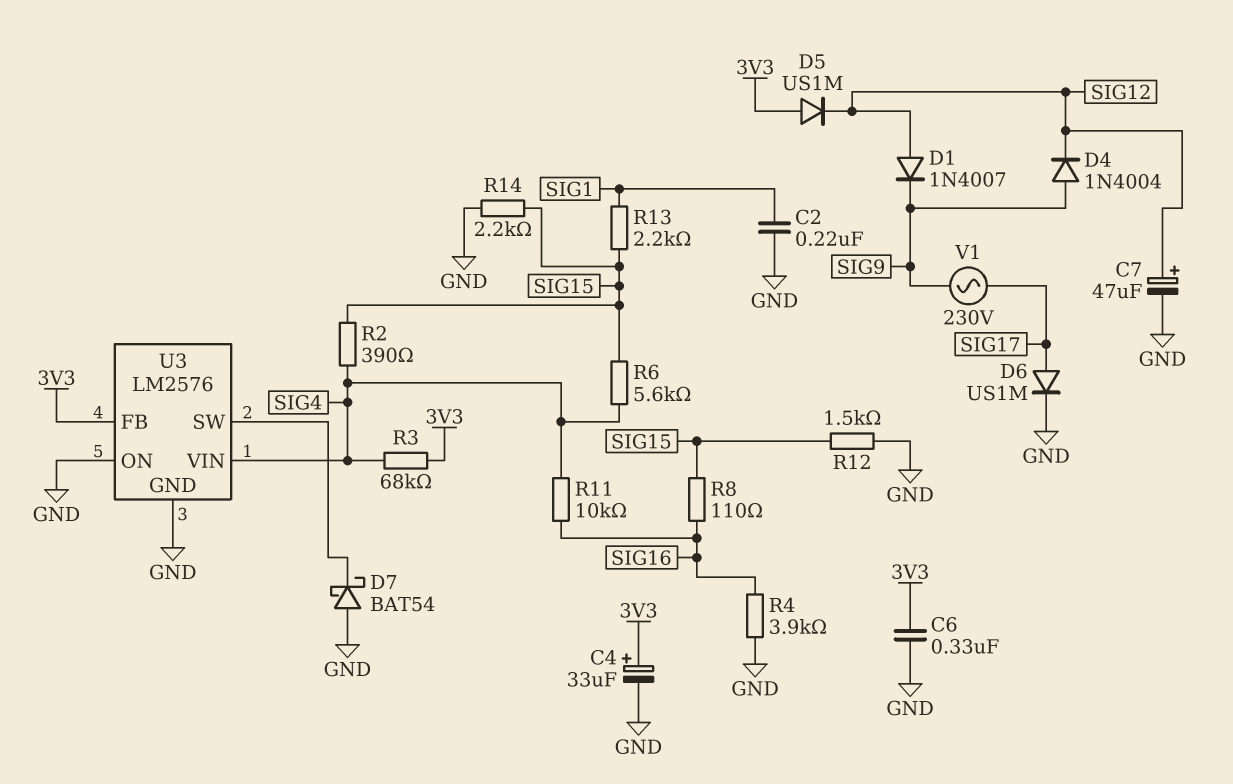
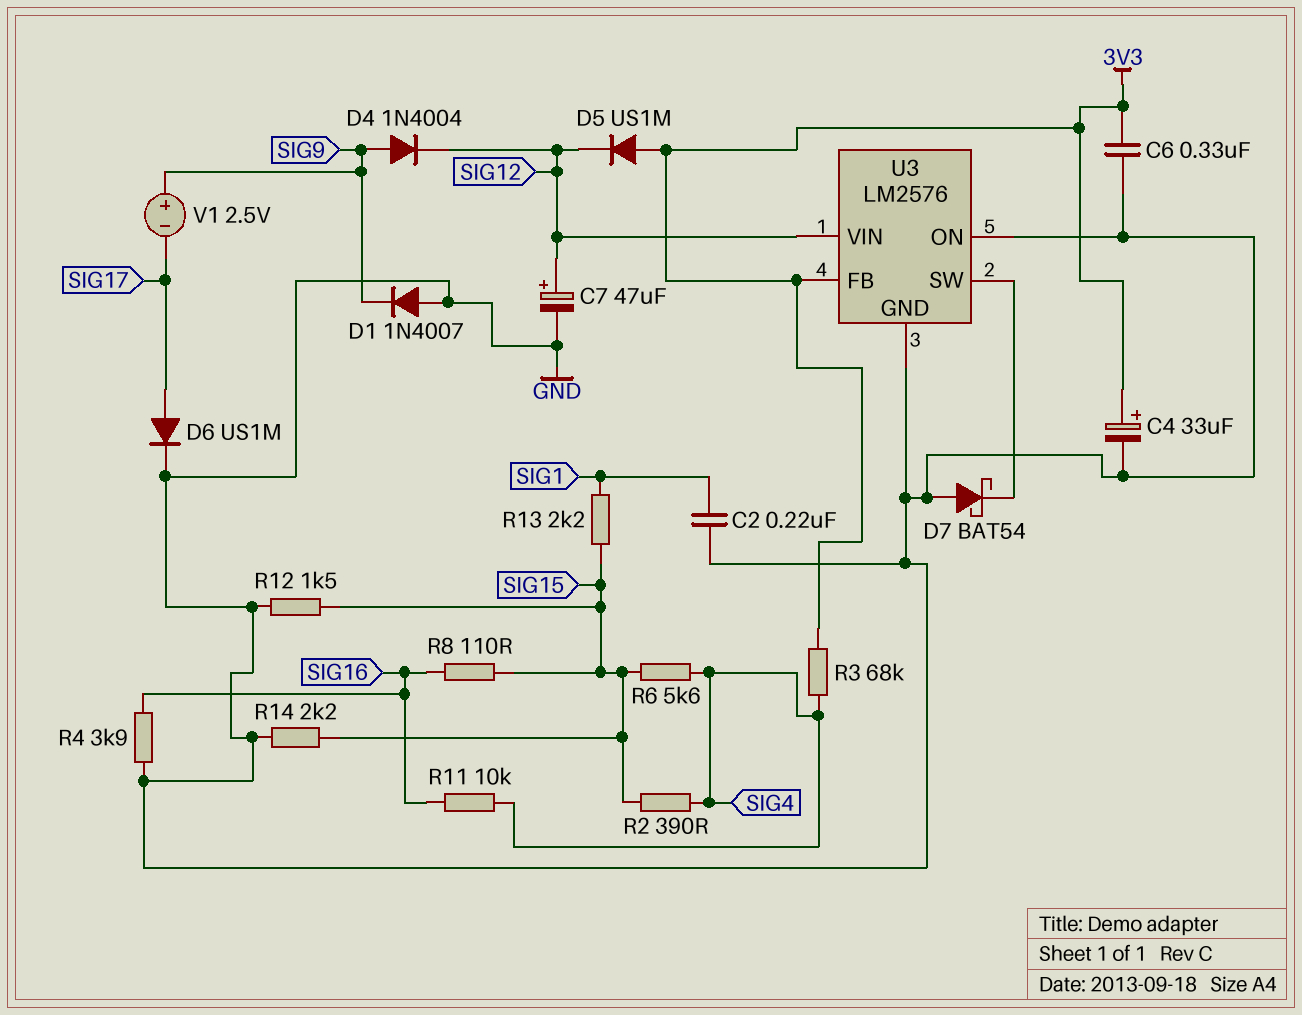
D1: diode 1N4007 (A SIG12, K SIG9) -> diode 1N4007 (A GND, K SIG9)
U3 pin VIN: SIG4 -> SIG12
V1: AC 230V (SIG9, SIG17) -> 2.5V (plus SIG9, minus SIG17)

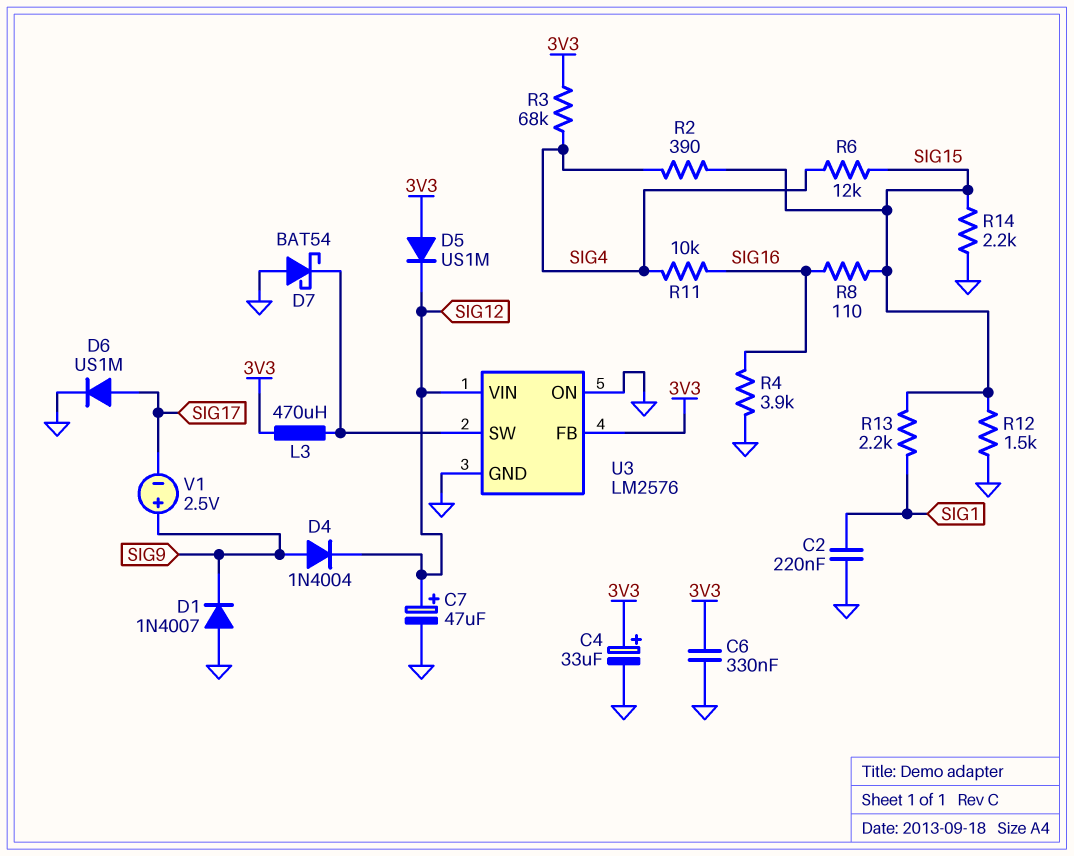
L3: none -> 470uH (3V3, U3/SW)
R6: 5.6k (SIG4, SIG15) -> 12k (SIG4, SIG15)

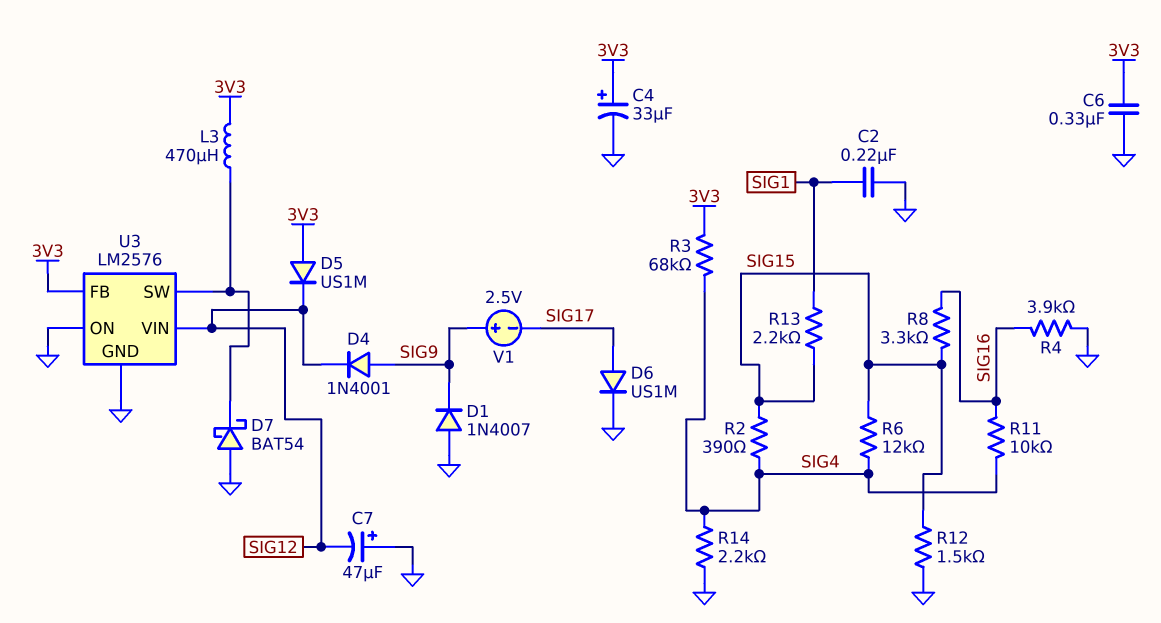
C7: 47uF (plus SIG12, minus GND) -> 47uF (plus GND, minus SIG12)
D4: diode 1N4004 (A SIG9, K SIG12) -> diode 1N4001 (A SIG9, K SIG12)
R8: 110 (SIG15, SIG16) -> 3.3k (SIG15, SIG16)
R14: 2.2k (GND, SIG15) -> 2.2k (GND, SIG4)

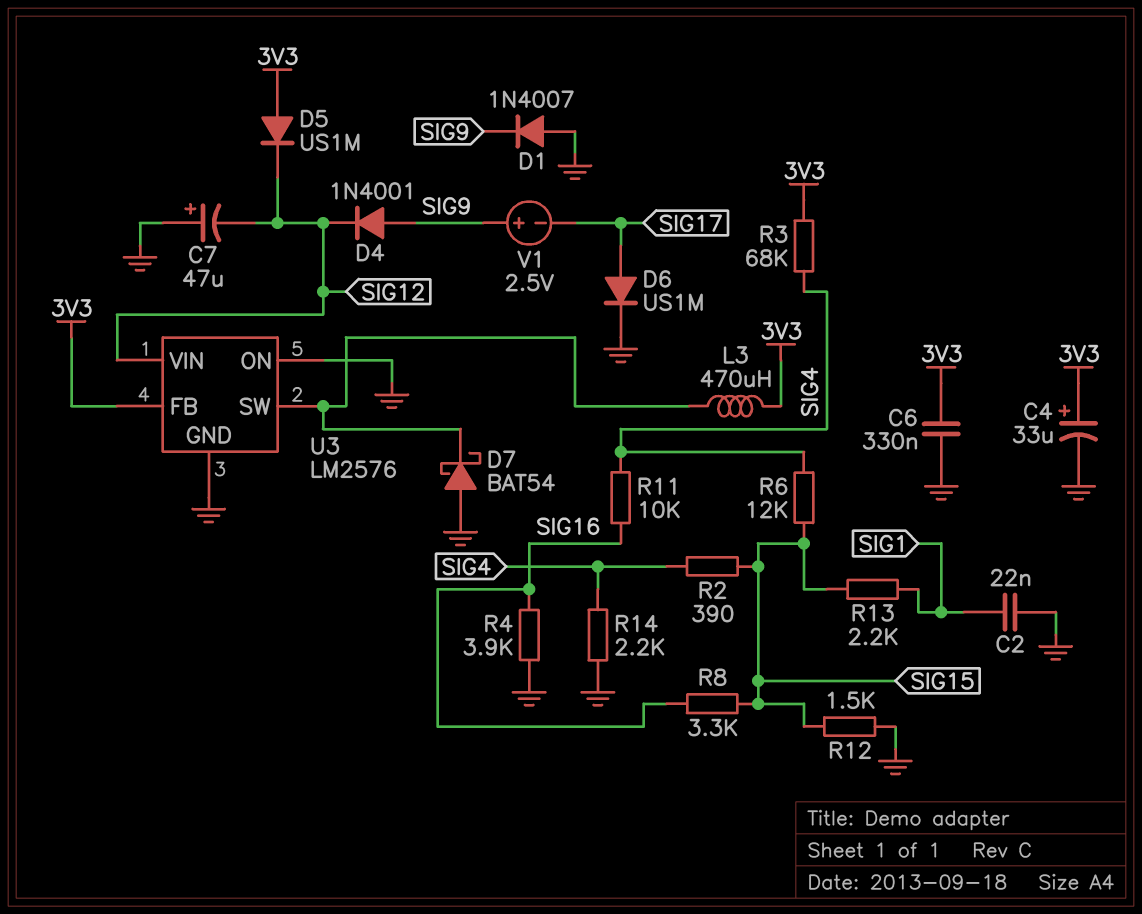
C2: 220nF (GND, SIG1) -> 22nF (GND, SIG1)

